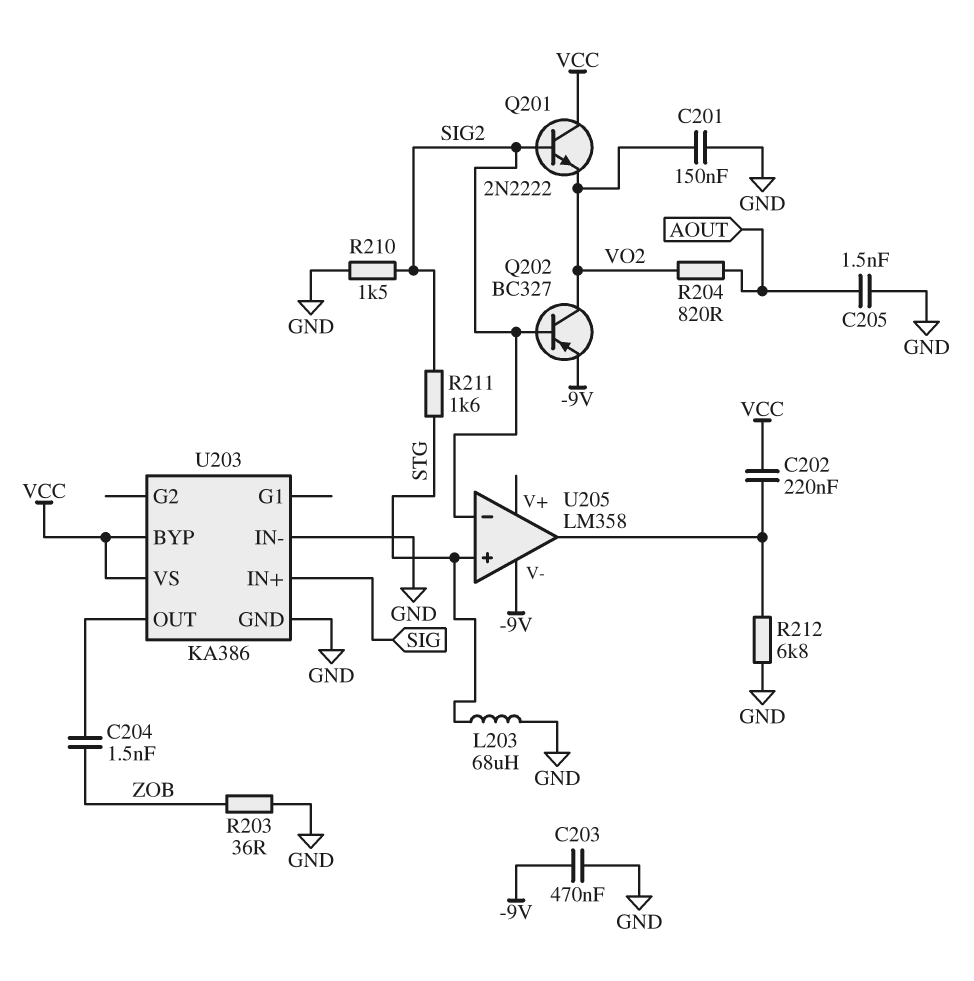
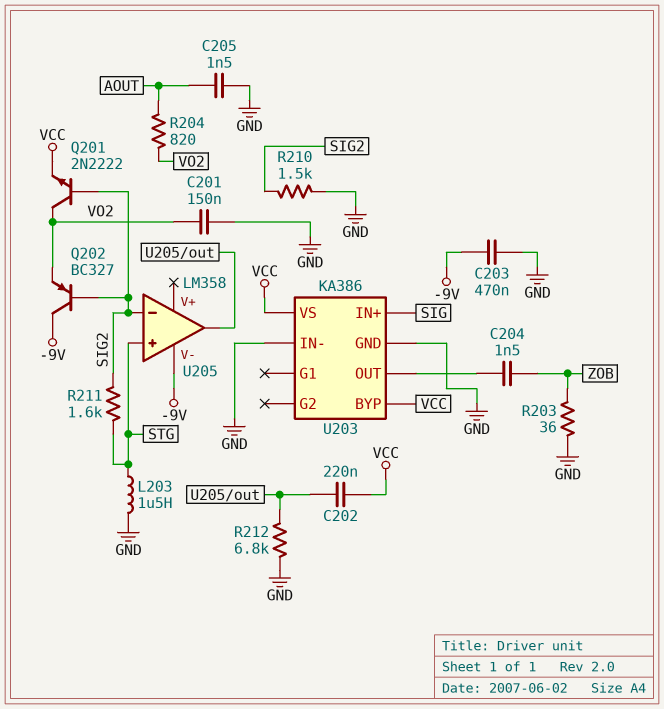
L203: 68uH (GND, STG) -> 1.5uH (GND, STG)
Q201: NPN 2N2222 (B SIG2, C VCC, E VO2) -> NPN 2N2222 (B SIG2, C VO2, E VCC)
Q202: PNP BC327 (B SIG2, C VO2, E -9V) -> PNP BC327 (B SIG2, C -9V, E VO2)

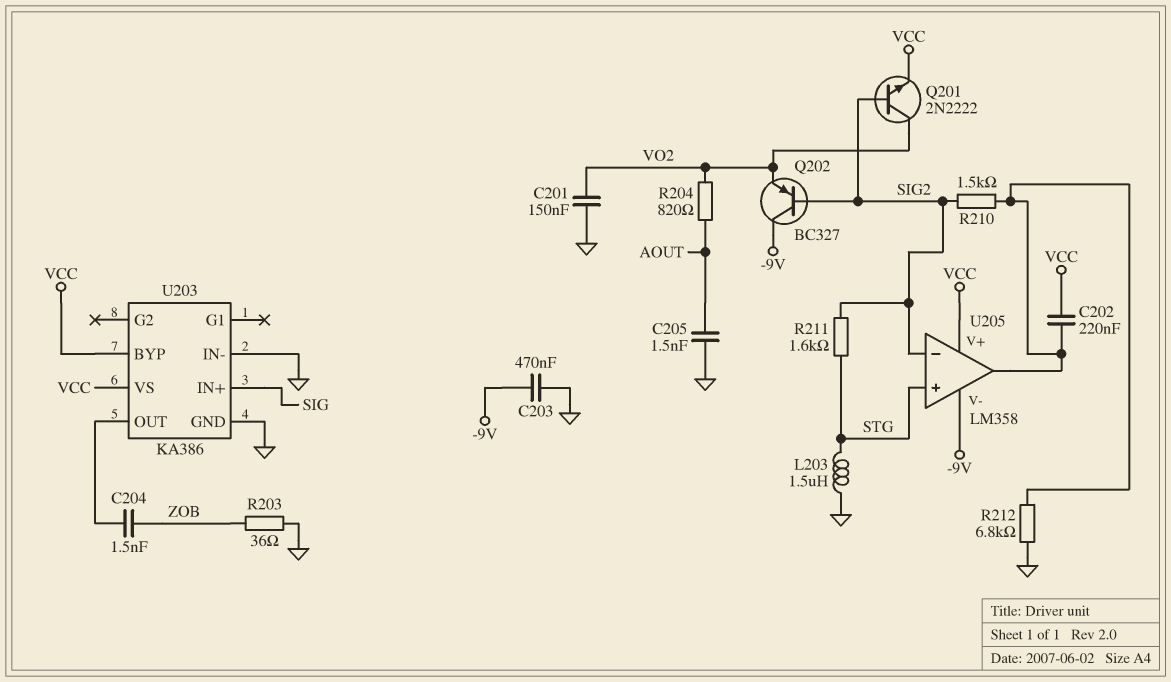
R210: 1.5k (GND, SIG2) -> 1.5k (SIG2, U205/out)
U205 pin V+: none -> VCC

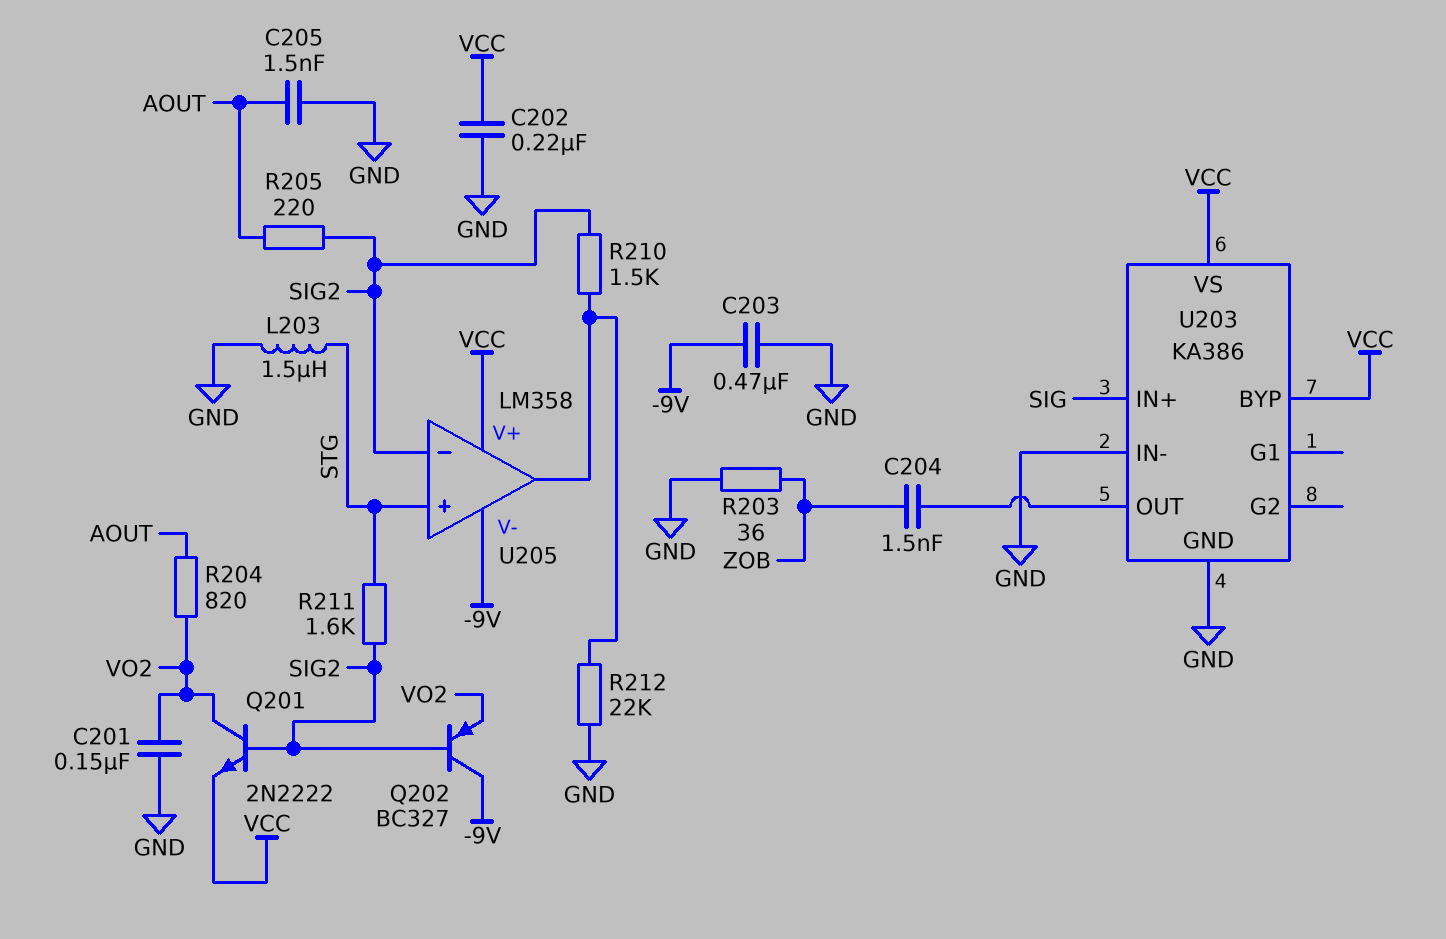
C202: 220nF (U205/out, VCC) -> 220nF (GND, VCC)
R205: none -> 220 (AOUT, SIG2)
R212: 6.8k (GND, U205/out) -> 22k (GND, U205/out)

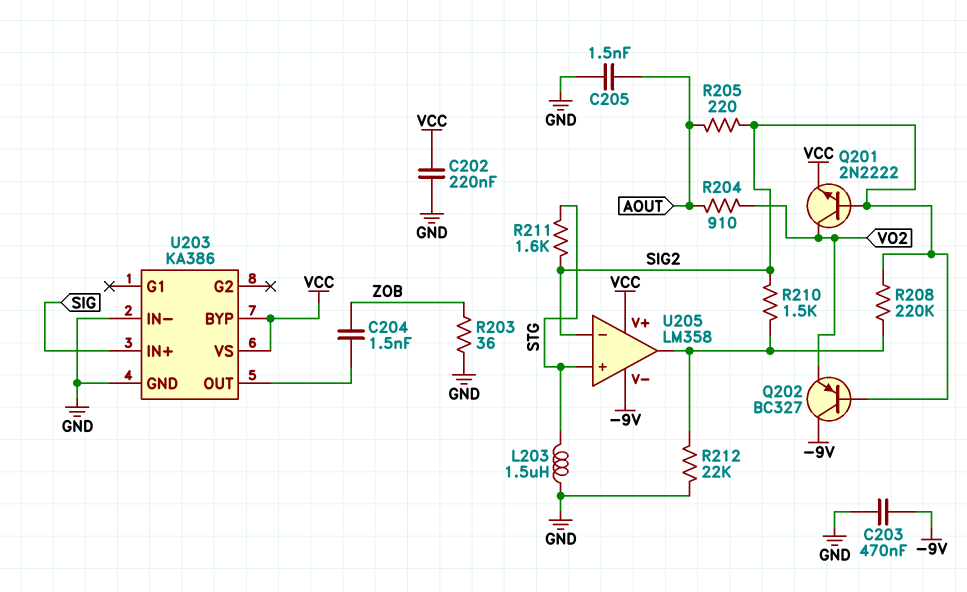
C201: 150nF (GND, VO2) -> none
R204: 820 (AOUT, VO2) -> 910 (AOUT, VO2)
R208: none -> 220k (SIG2, U205/out)

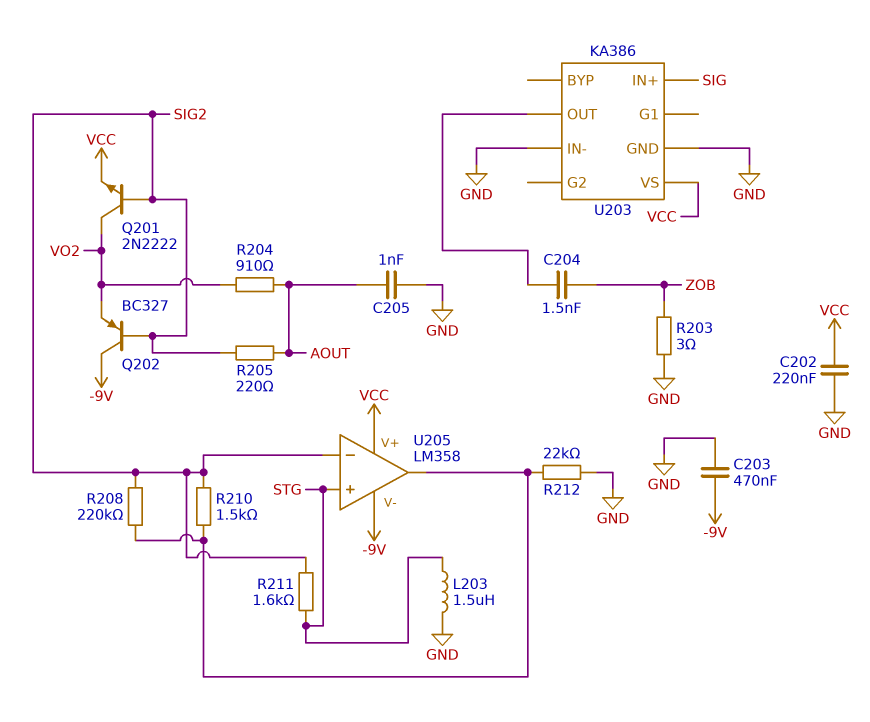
C205: 1.5nF (AOUT, GND) -> 1nF (AOUT, GND)
R203: 36 (GND, ZOB) -> 3 (GND, ZOB)
U203 pin BYP: VCC -> none

